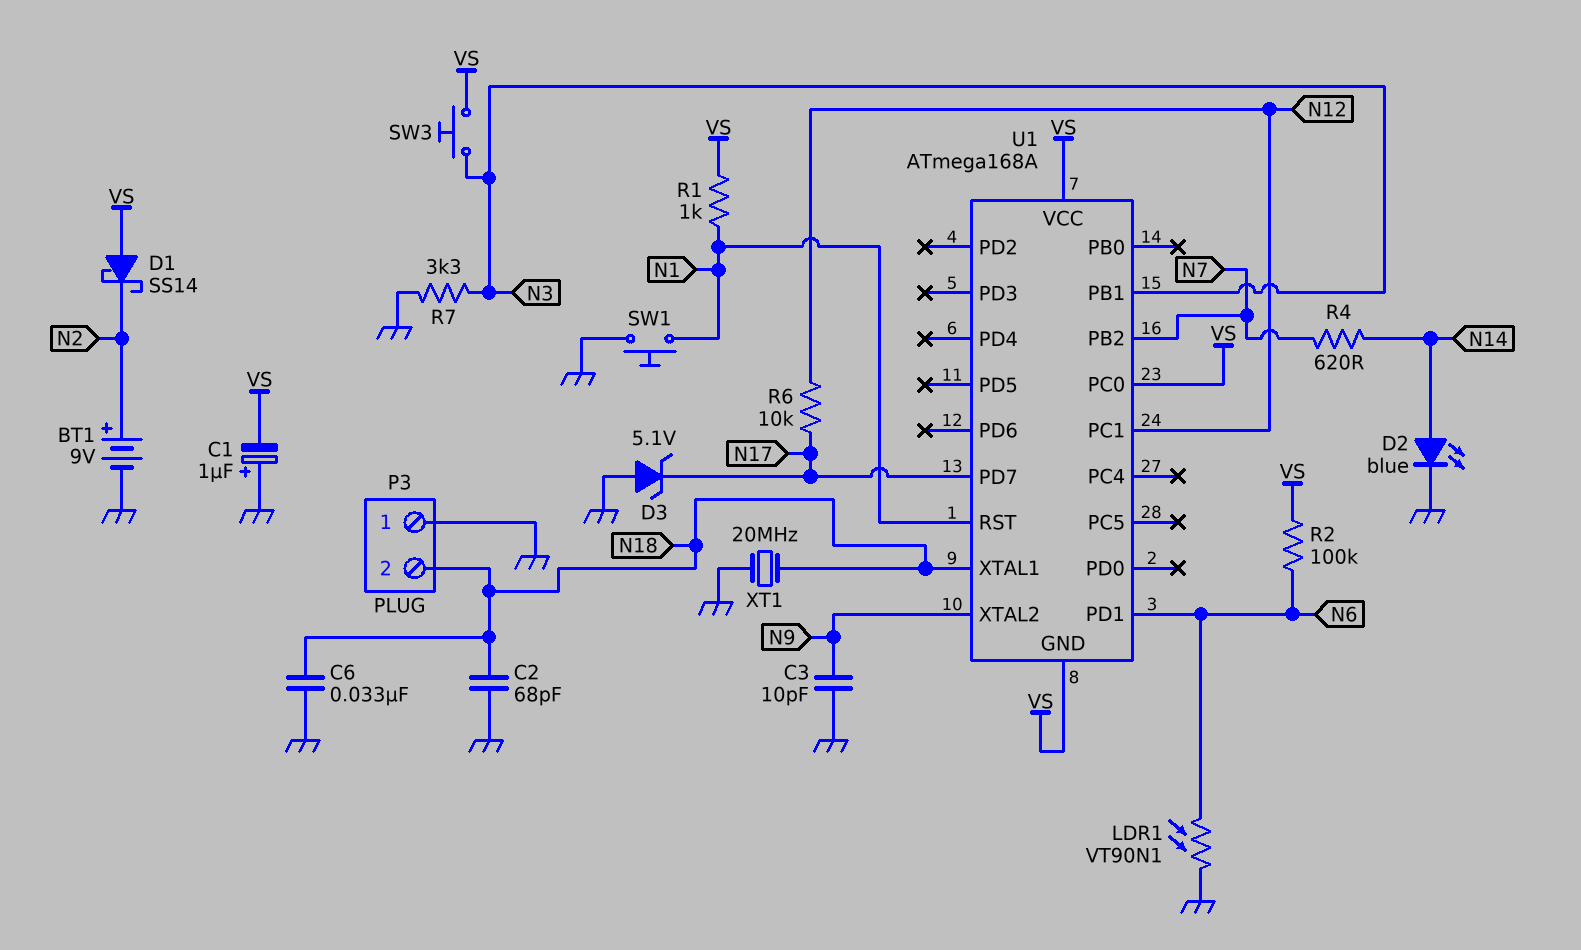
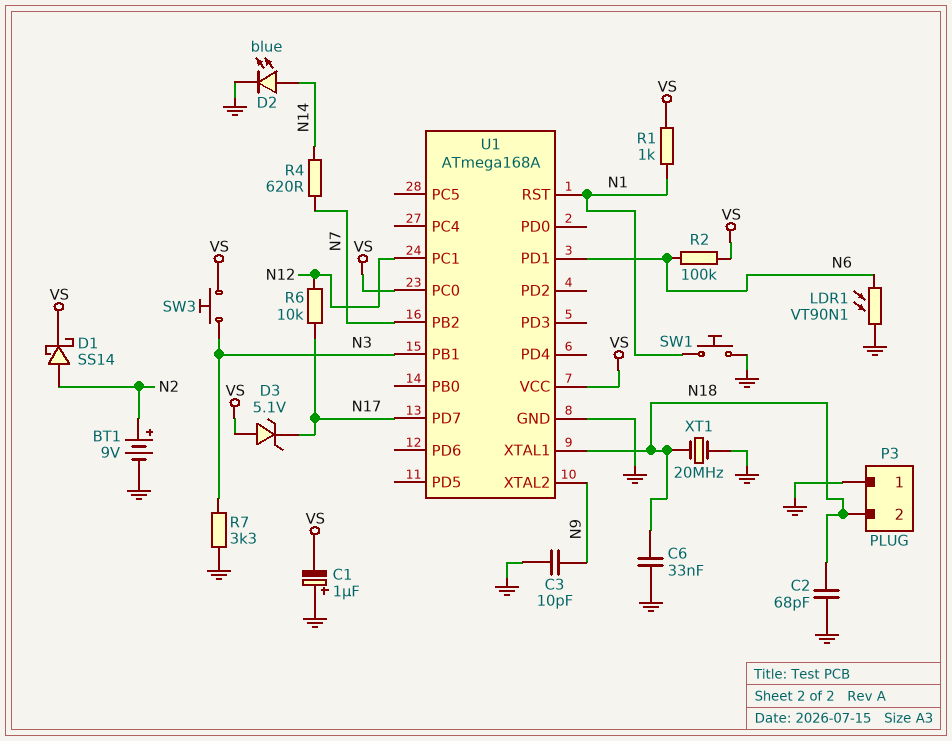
D1: schottky SS14 (A VS, K N2) -> schottky SS14 (A N2, K VS)
D3: zener 5.1V (A GND, K N17) -> zener 5.1V (A VS, K N17)
U1 pin GND: VS -> GND

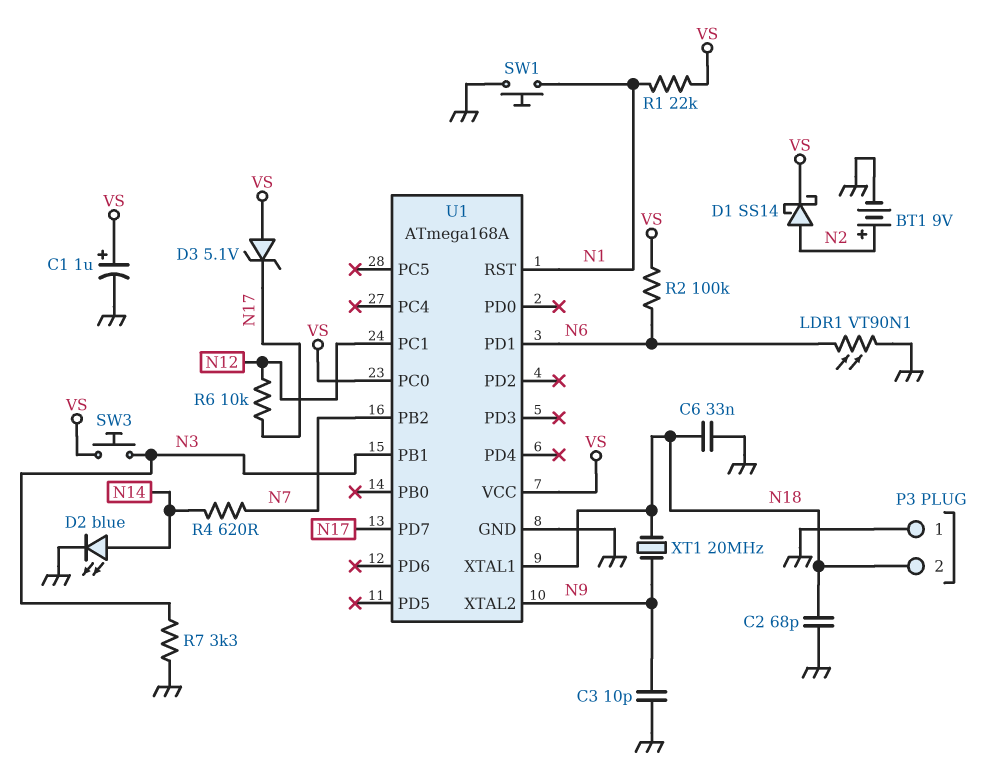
C1: 1uF (plus GND, minus VS) -> 1uF (plus VS, minus GND)
R1: 1k (N1, VS) -> 22k (N1, VS)
XT1: 20MHz (GND, N18) -> 20MHz (N9, N18)

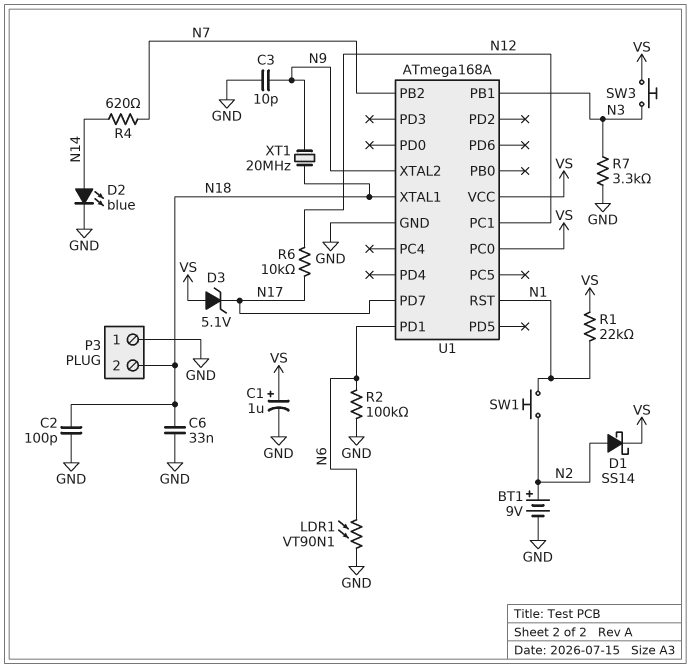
C2: 68pF (GND, N18) -> 100pF (GND, N18)
R2: 100k (N6, VS) -> 100k (GND, N6)
SW1: button (GND, N1) -> button (N1, N2)

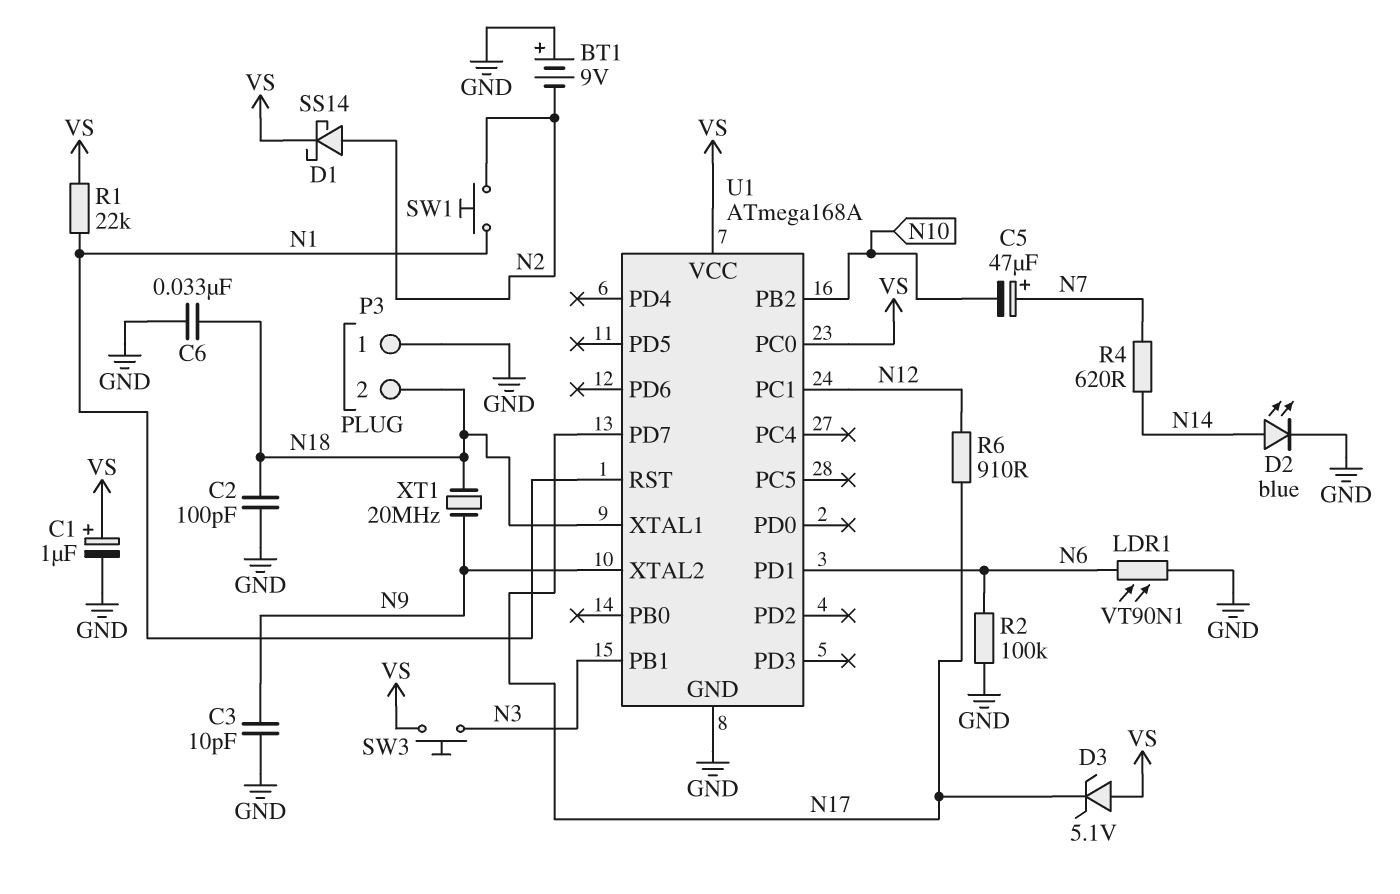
BT1: 9V (plus N2, minus GND) -> 9V (plus GND, minus N2)
C5: none -> 47uF (plus N7, minus N10)
R6: 10k (N12, N17) -> 910 (N12, N17)
R7: 3.3k (GND, N3) -> none
U1 pin PB2: N7 -> N10

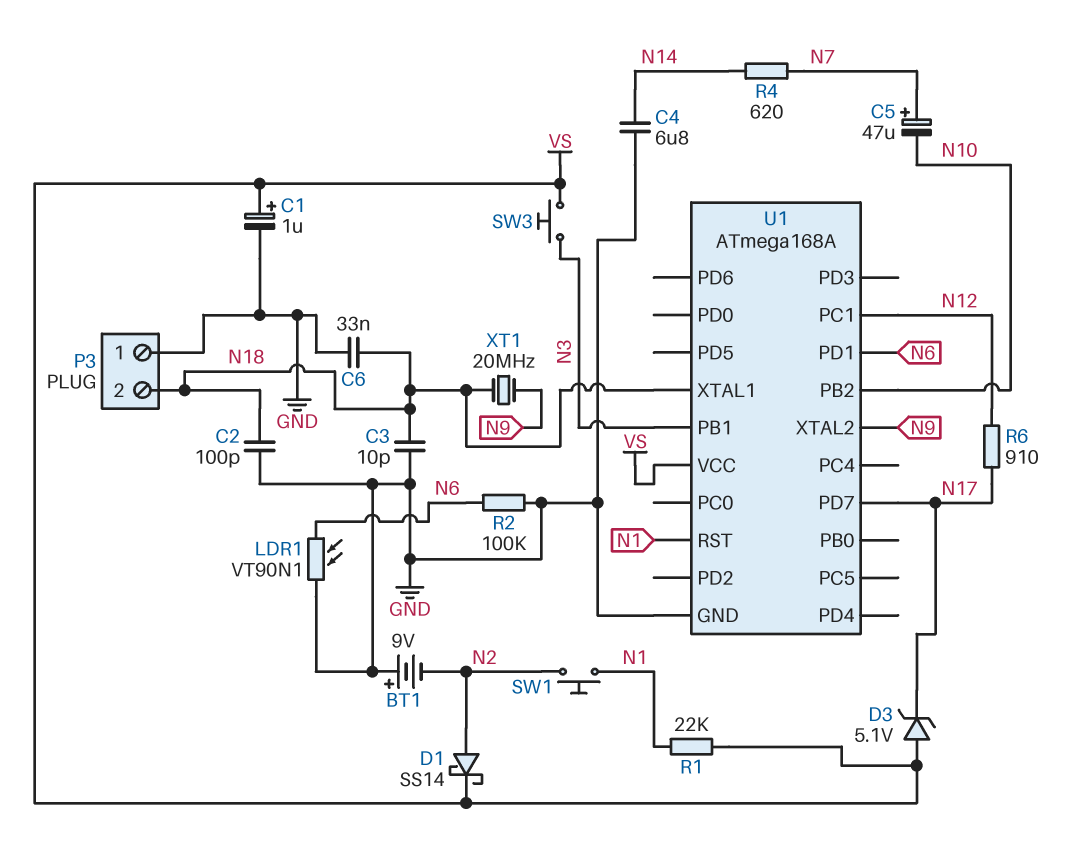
C3: 10pF (GND, N9) -> 10pF (GND, N18)
C4: none -> 6.8uF (GND, N14)
D2: LED blue (A N14, K GND) -> none
U1 pin PC0: VS -> none

